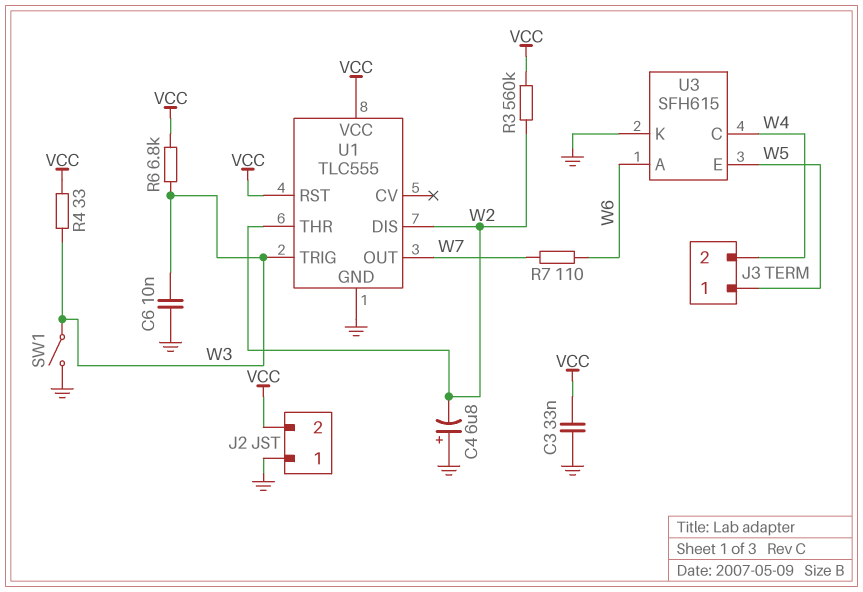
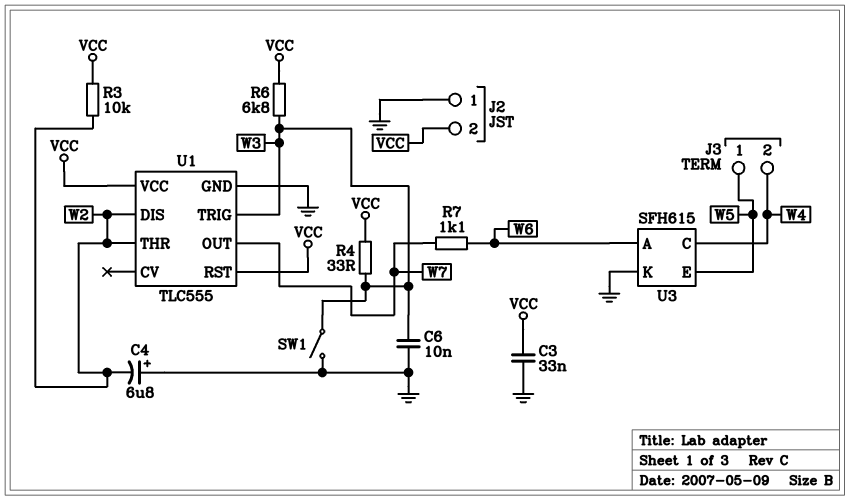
R3: 560k (VCC, W2) -> 10k (VCC, W2)
R7: 110 (W6, W7) -> 1.1k (W6, W7)

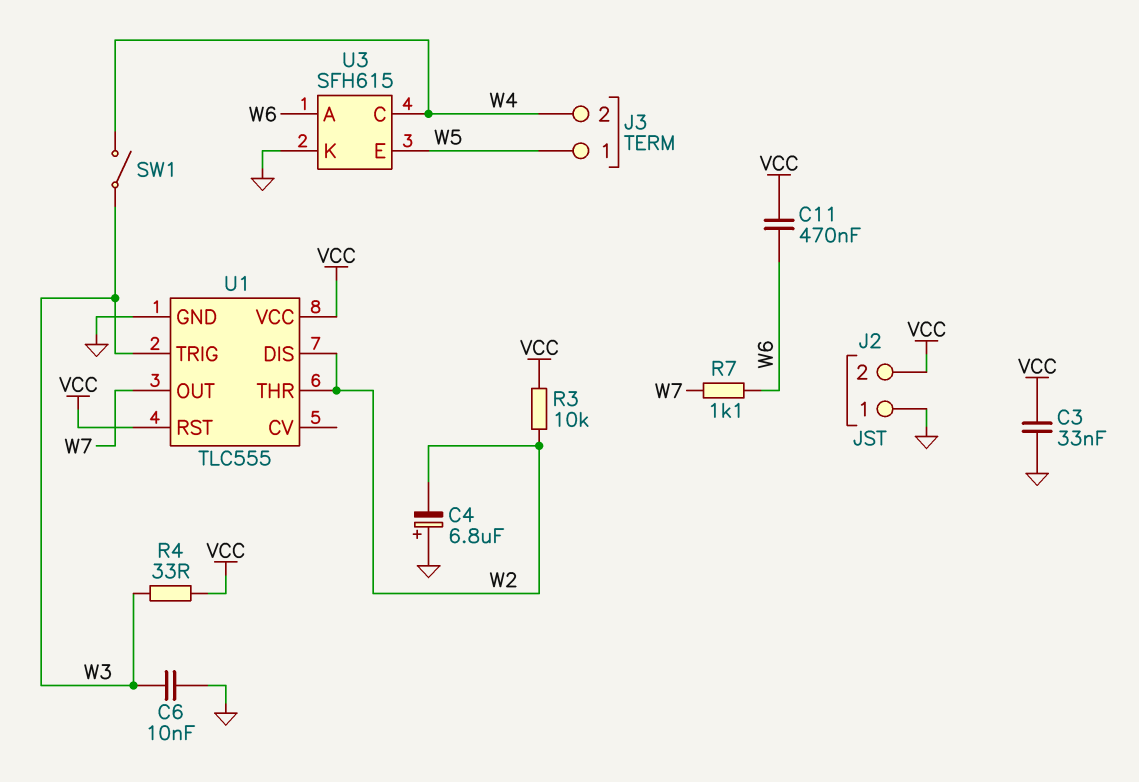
C11: none -> 470nF (VCC, W6)
R6: 6.8k (VCC, W3) -> none
SW1: switch (GND, W3) -> switch (W3, W4)

